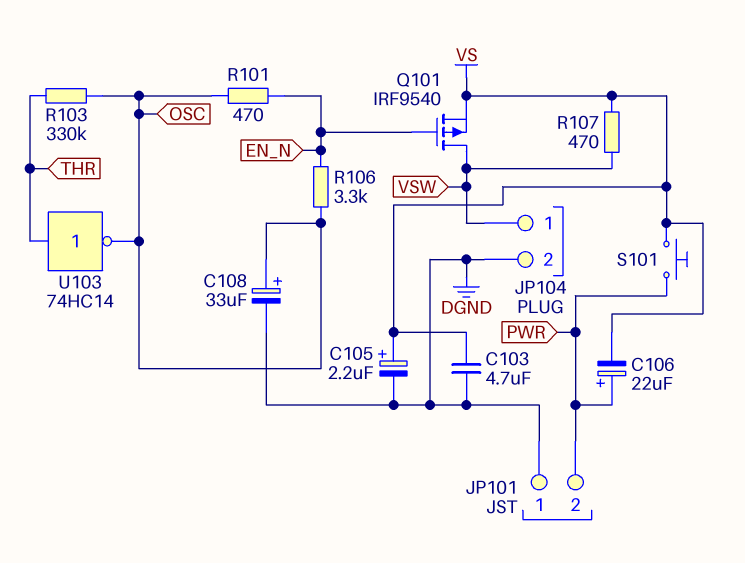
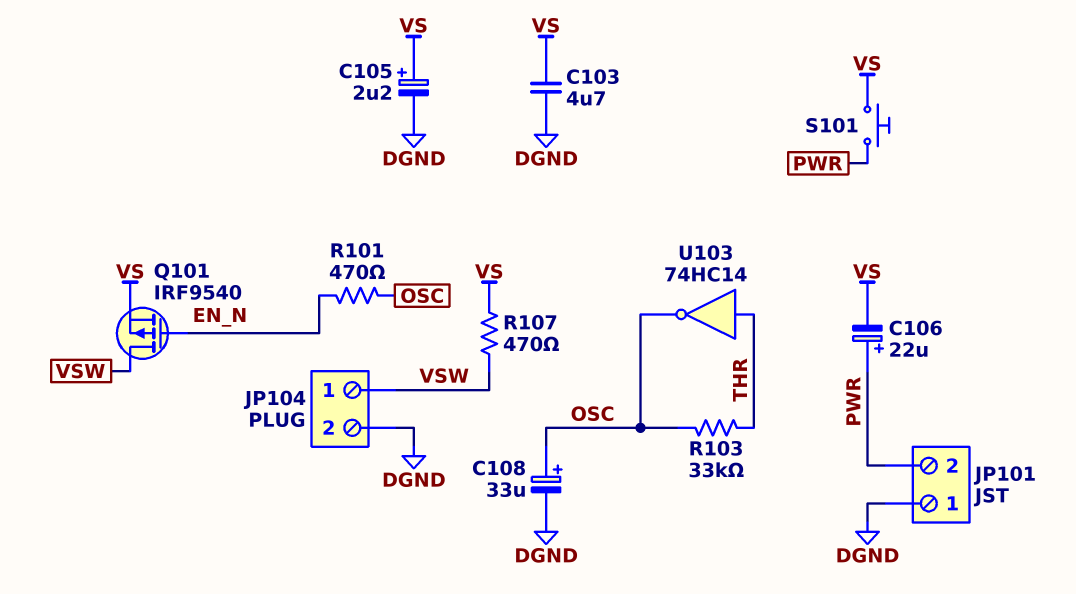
R103: 330k (OSC, THR) -> 33k (OSC, THR)
R106: 3.3k (EN_N, OSC) -> none

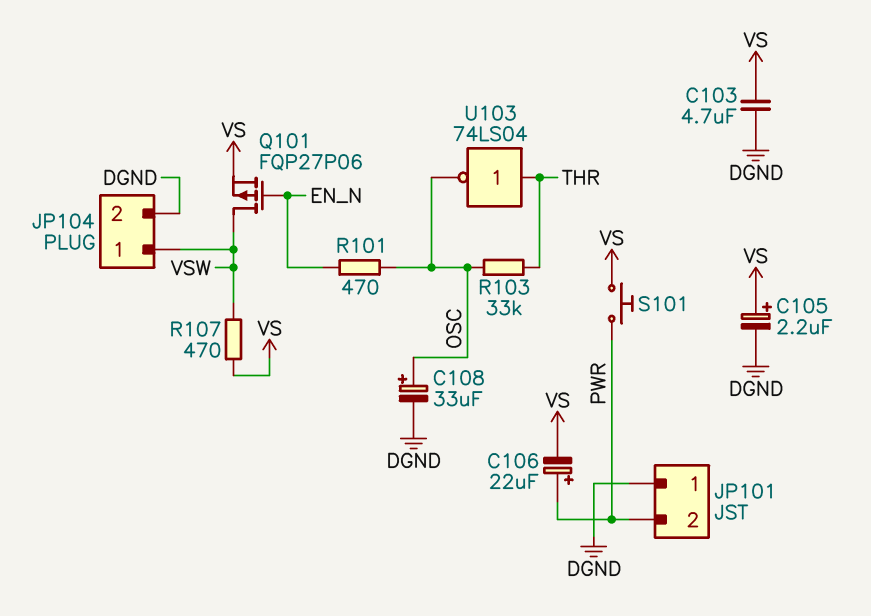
Q101: PMOS IRF9540 (G EN_N, D VSW, S VS) -> PMOS FQP27P06 (G EN_N, D VSW, S VS)
U103: NOT 74HC14 (in THR, out OSC) -> NOT 74LS04 (in THR, out OSC)

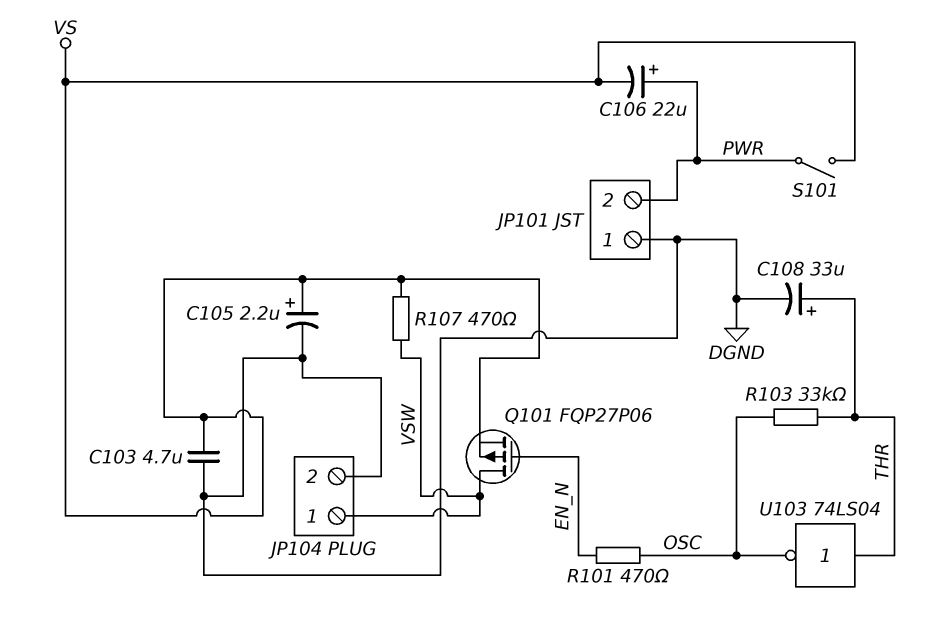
C108: 33uF (plus OSC, minus DGND) -> 33uF (plus THR, minus DGND)
S101: button (PWR, VS) -> switch (PWR, VS)

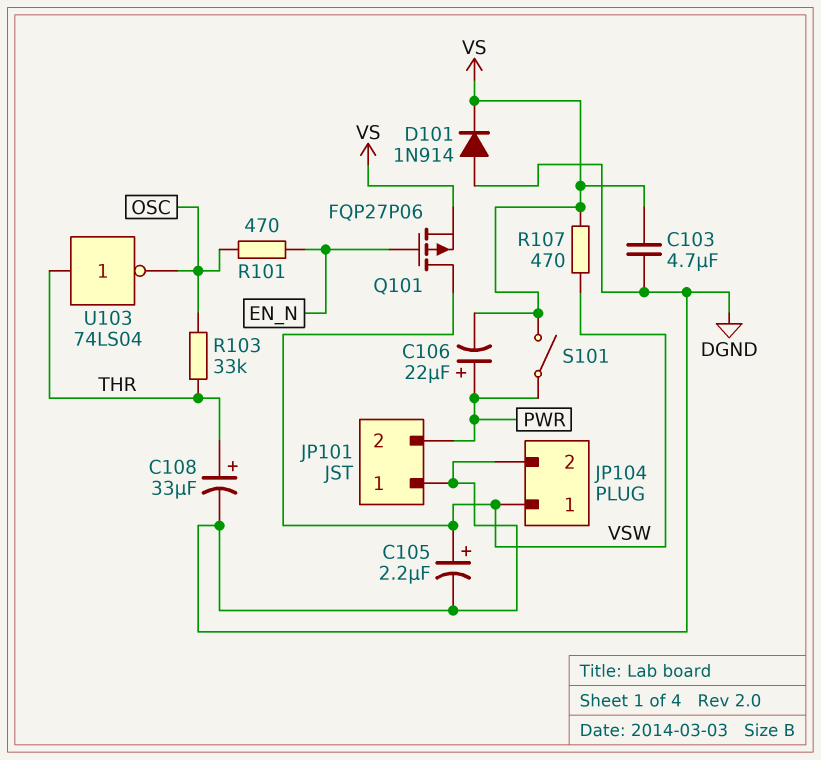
C105: 2.2uF (plus VS, minus DGND) -> 2.2uF (plus VSW, minus DGND)
D101: none -> diode 1N914 (A DGND, K VS)

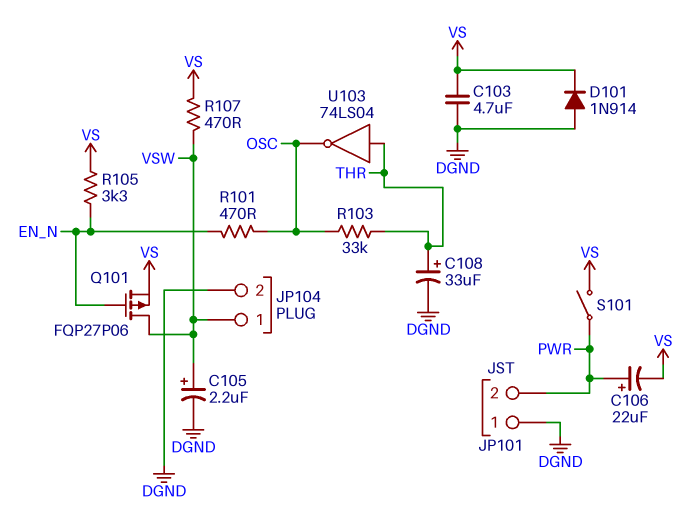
R105: none -> 3.3k (EN_N, VS)

